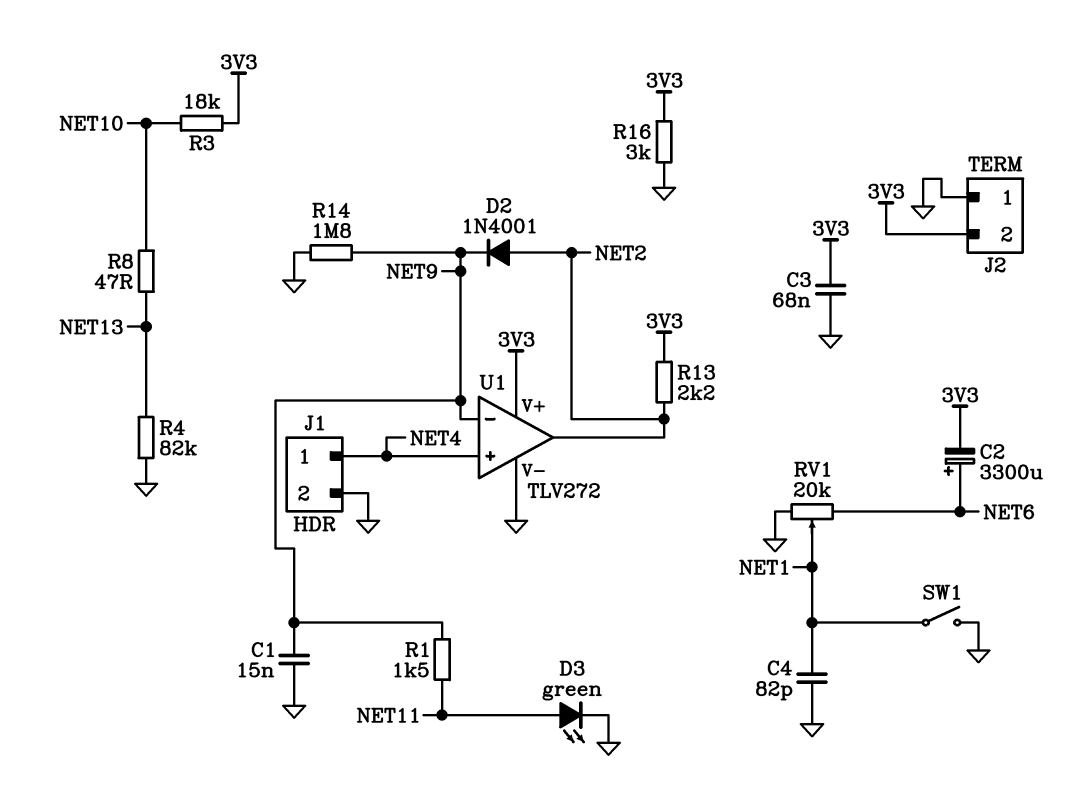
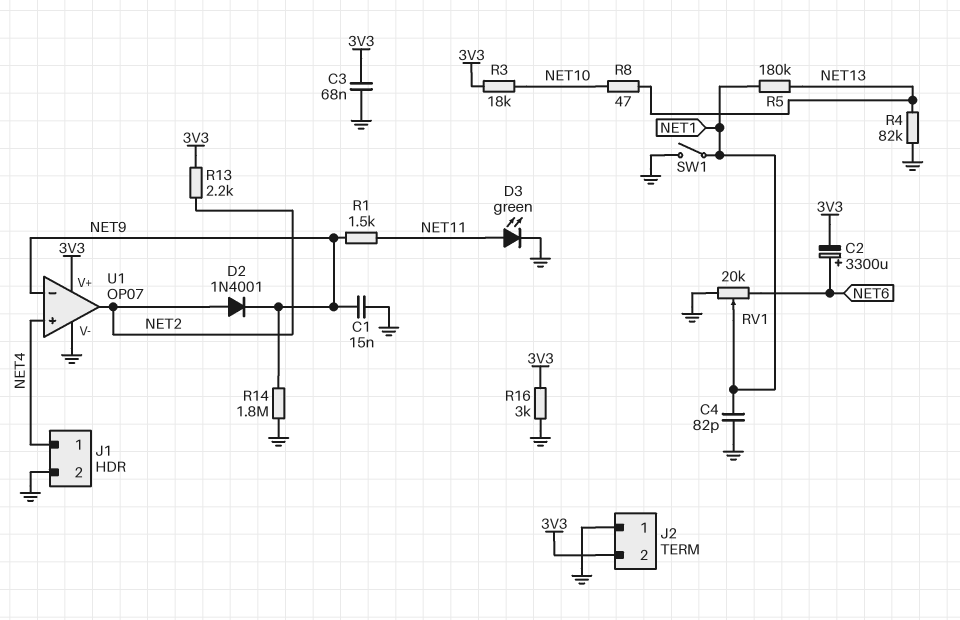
R5: none -> 180k (NET1, NET13)
U1: TLV272 -> OP07

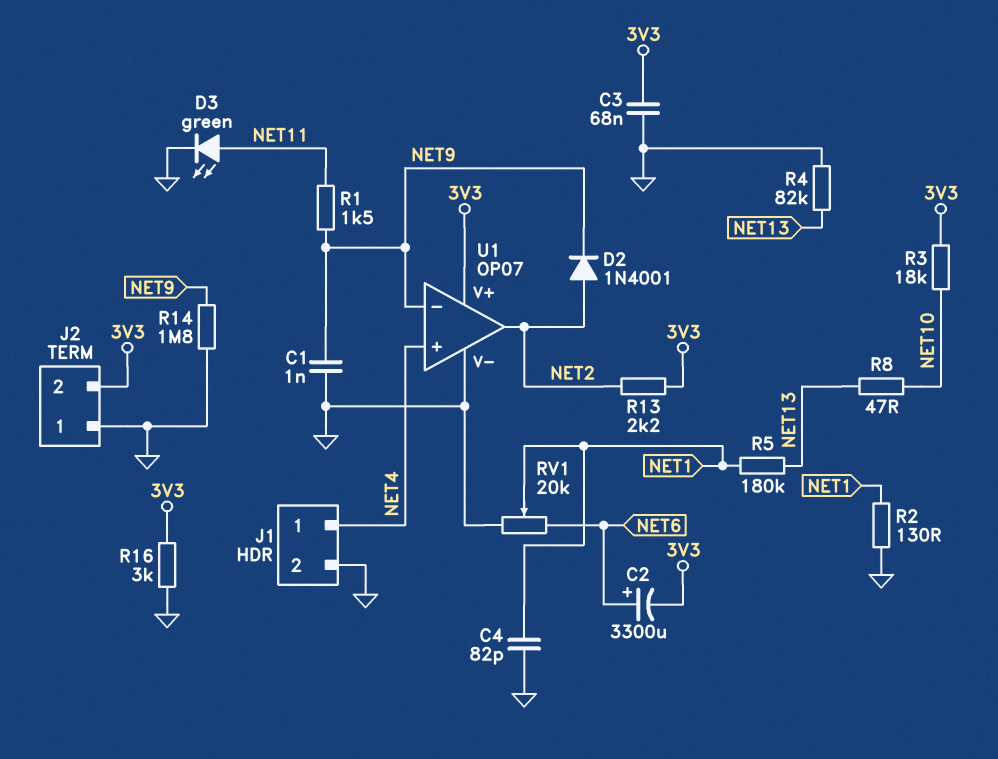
C1: 15nF (GND, NET9) -> 1nF (GND, NET9)
R2: none -> 130 (GND, NET1)
SW1: switch (GND, NET1) -> none

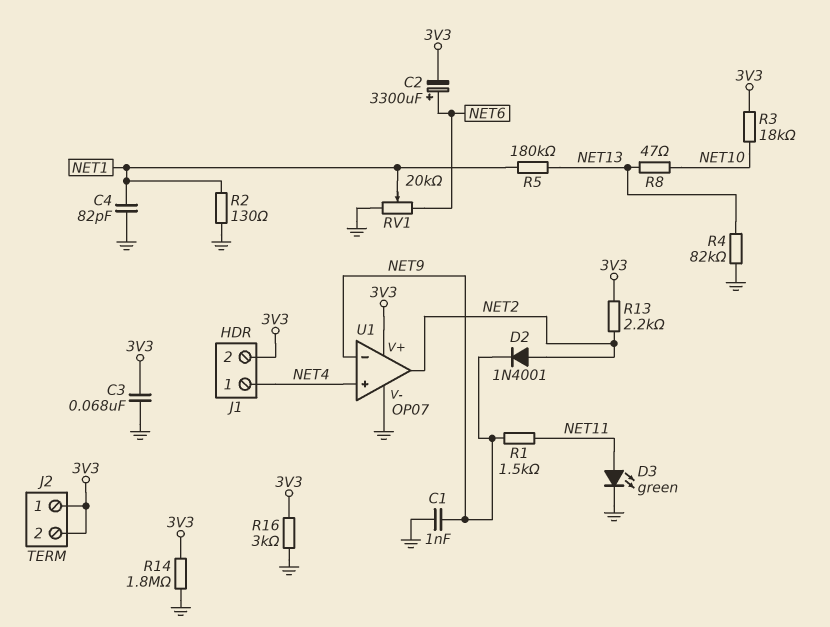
J1 pin 2: GND -> 3V3
J2 pin 1: GND -> 3V3
R14: 1.8M (GND, NET9) -> 1.8M (3V3, GND)

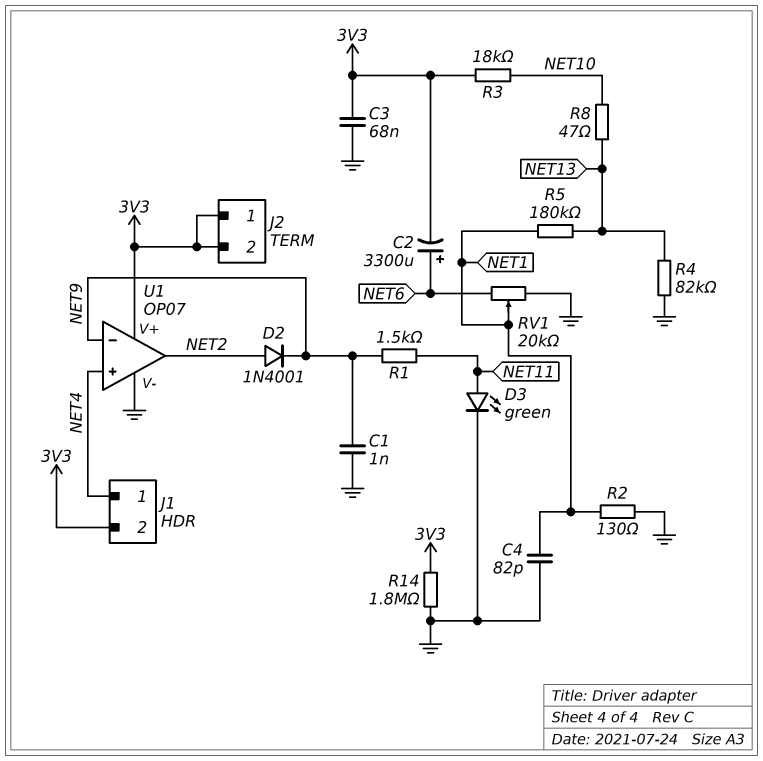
R13: 2.2k (3V3, NET2) -> none
R16: 3k (3V3, GND) -> none

